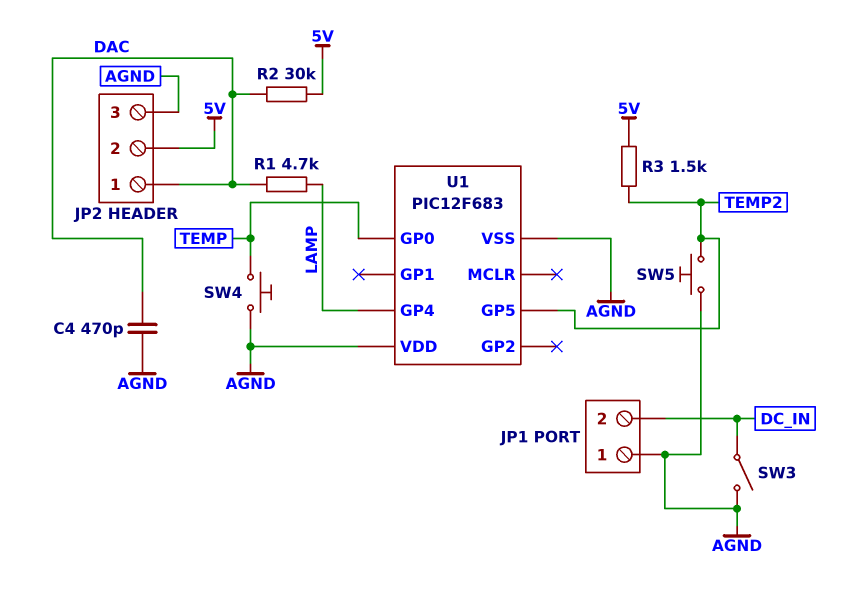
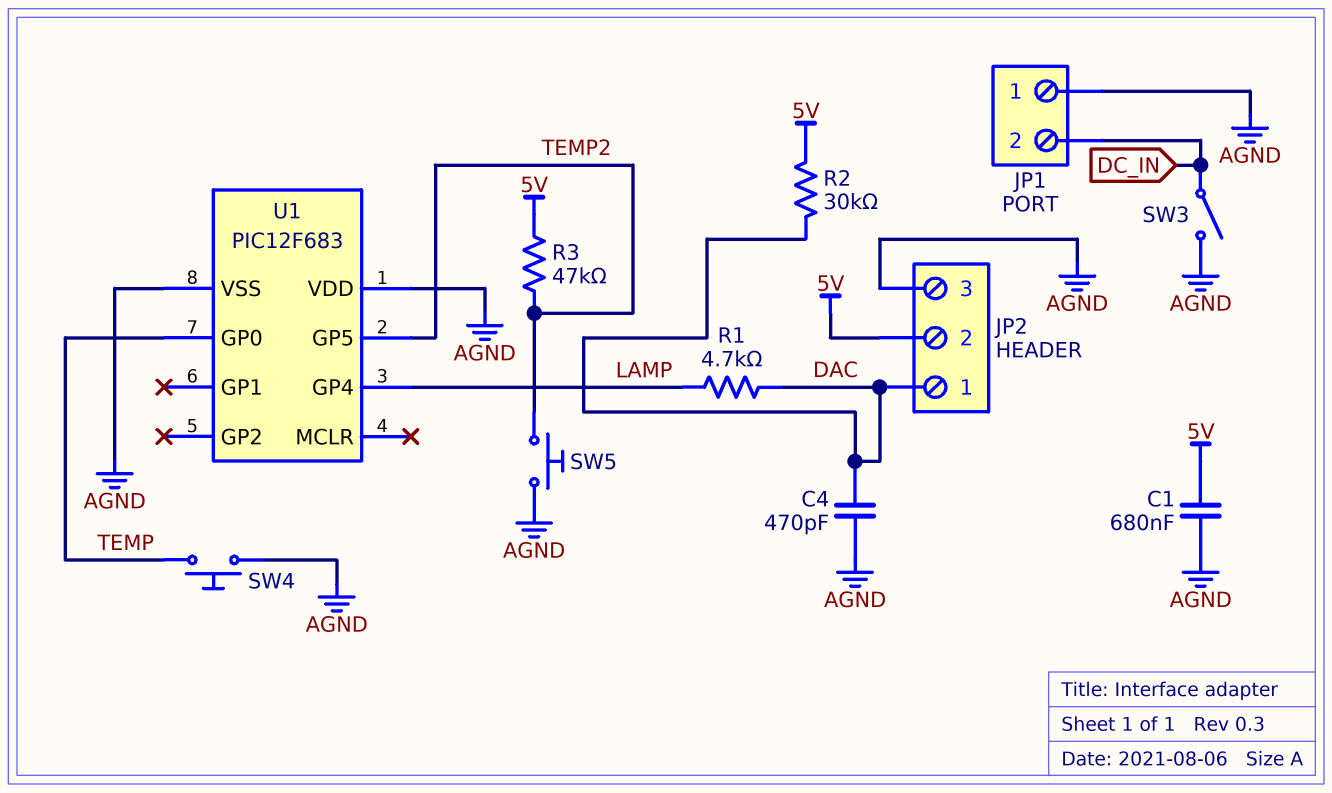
C1: none -> 680nF (5V, AGND)
R3: 1.5k (5V, TEMP2) -> 47k (5V, TEMP2)

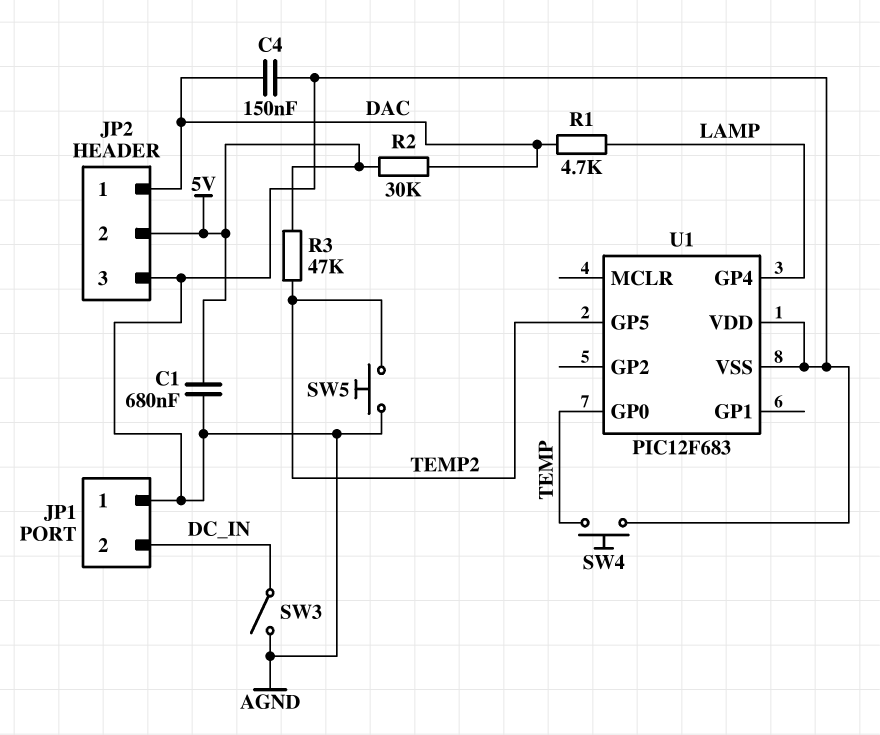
C4: 470pF (AGND, DAC) -> 150nF (AGND, DAC)

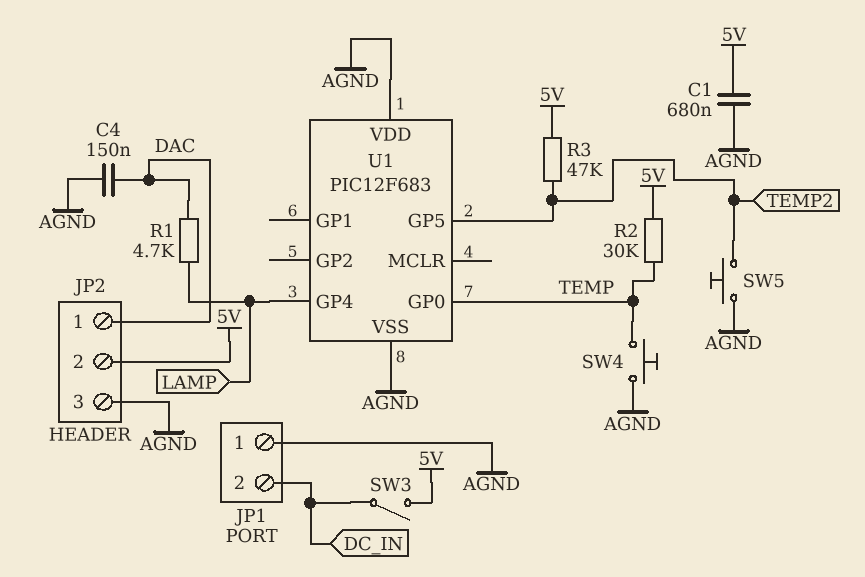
R2: 30k (5V, DAC) -> 30k (5V, TEMP)
SW3: switch (AGND, DC_IN) -> switch (5V, DC_IN)

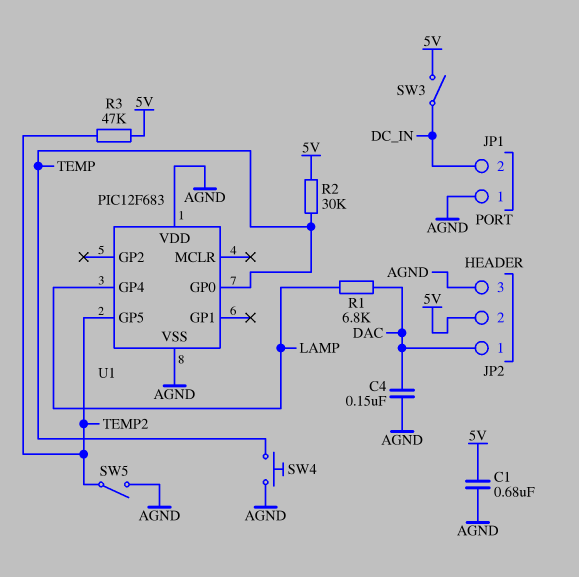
R1: 4.7k (DAC, LAMP) -> 6.8k (DAC, LAMP)
SW5: button (AGND, TEMP2) -> switch (AGND, TEMP2)

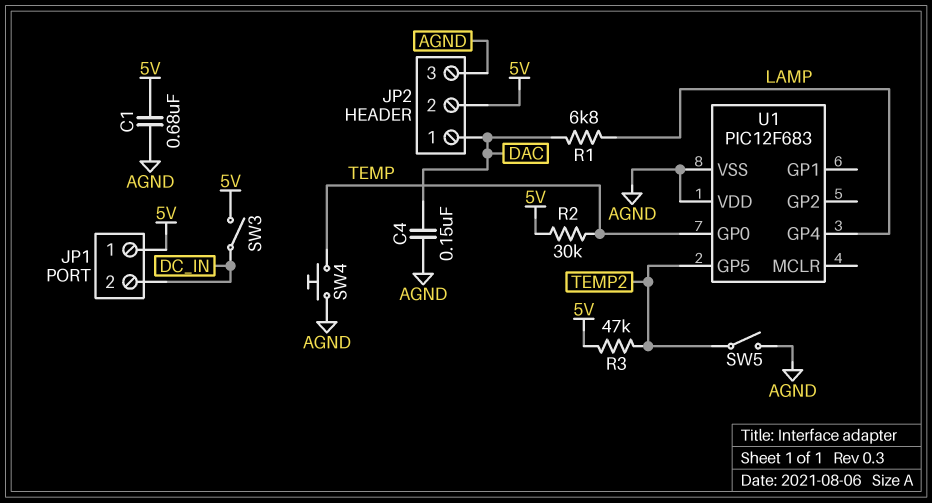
JP1 pin 1: AGND -> 5V

